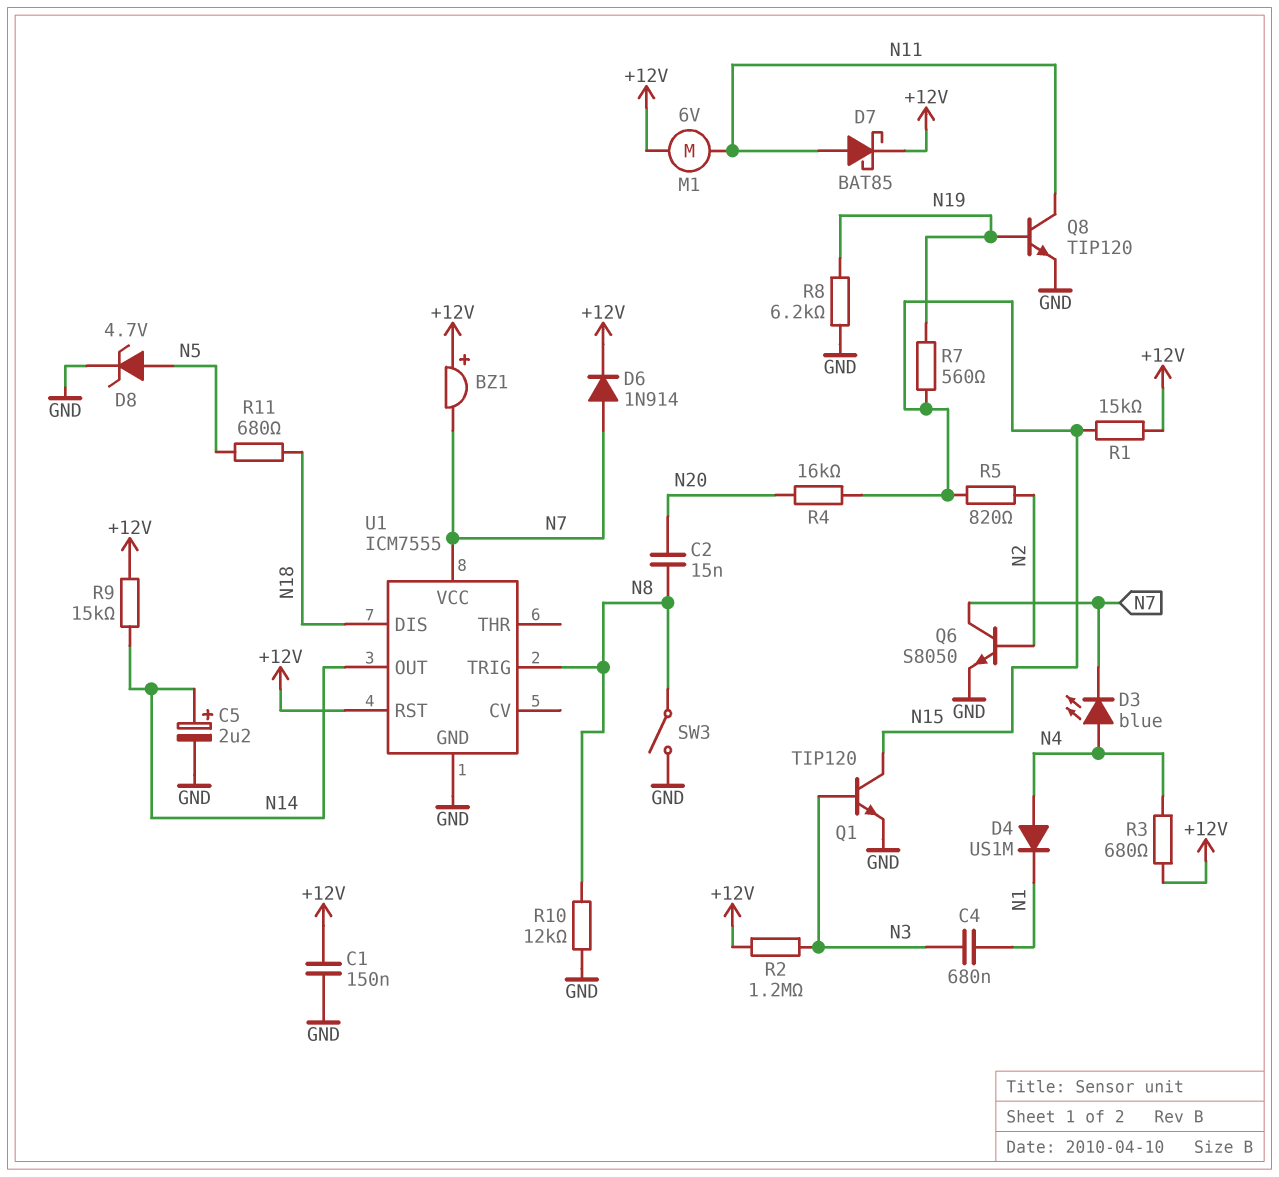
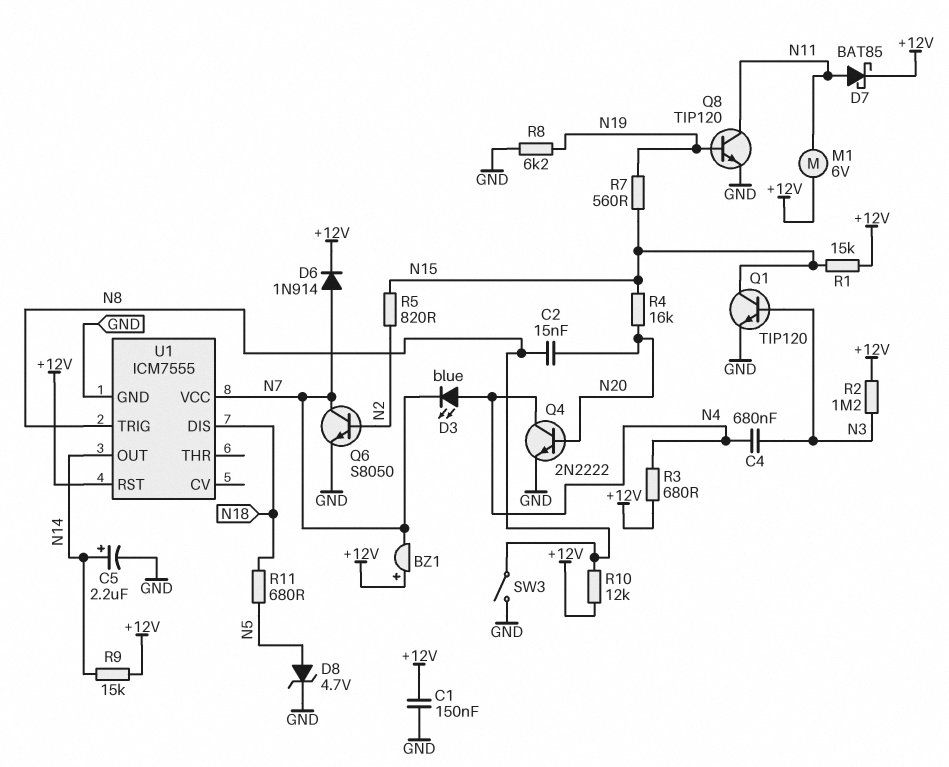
C4: 680nF (N1, N3) -> 680nF (N3, N4)
D4: diode US1M (A N4, K N1) -> none
Q4: none -> NPN 2N2222 (B N20, C N4, E GND)
R10: 12k (GND, N8) -> 12k (+12V, N8)

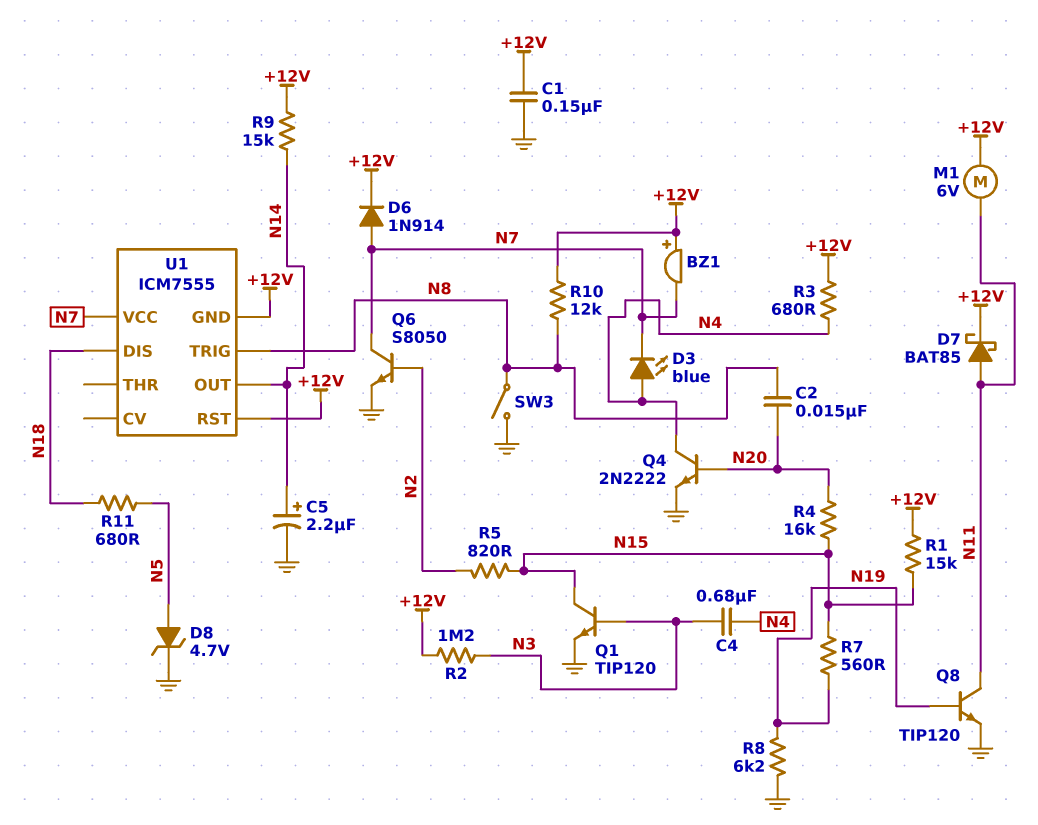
U1 pin GND: GND -> +12V

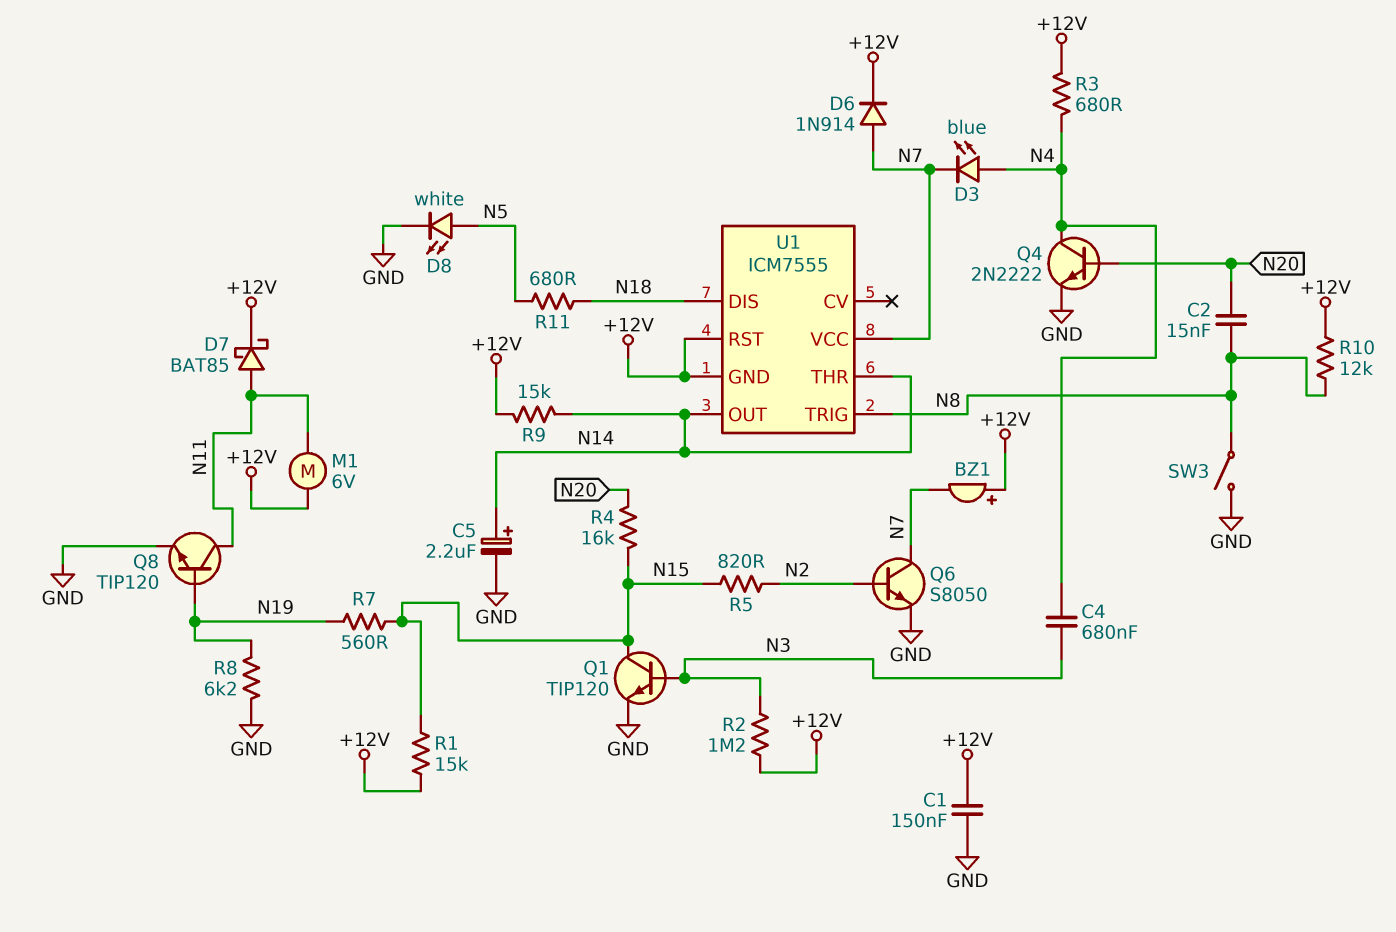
D8: zener 4.7V (A N5, K GND) -> LED white (A N5, K GND)
U1 pin THR: none -> N14

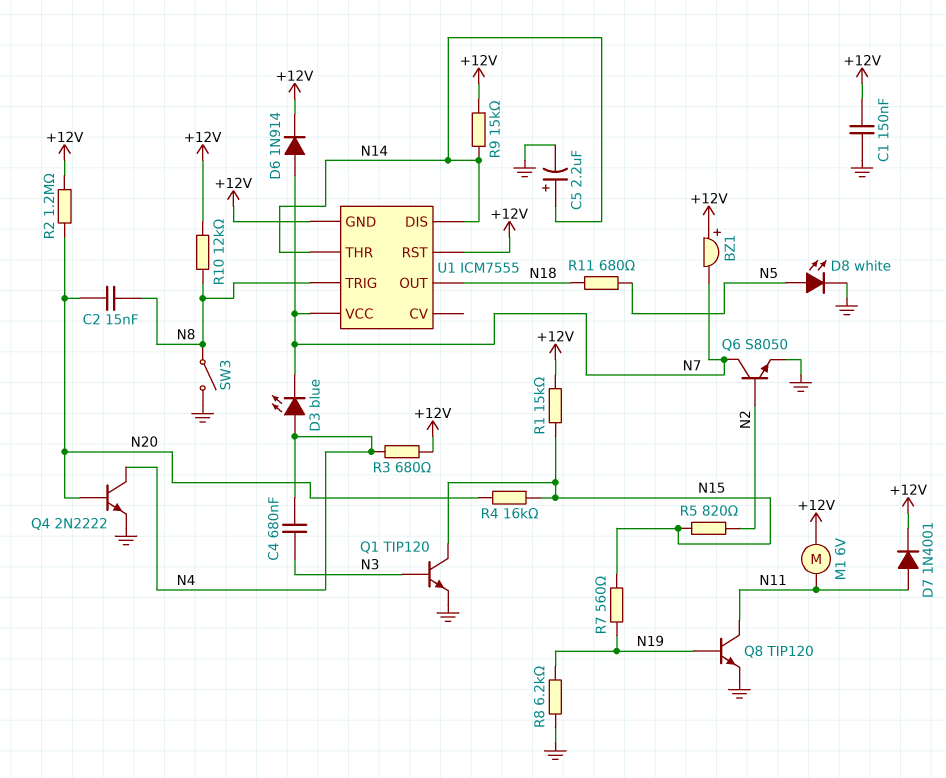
D7: schottky BAT85 (A N11, K +12V) -> diode 1N4001 (A N11, K +12V)
R2: 1.2M (+12V, N3) -> 1.2M (+12V, N20)
U1 pin DIS: N18 -> N14
U1 pin OUT: N14 -> N18

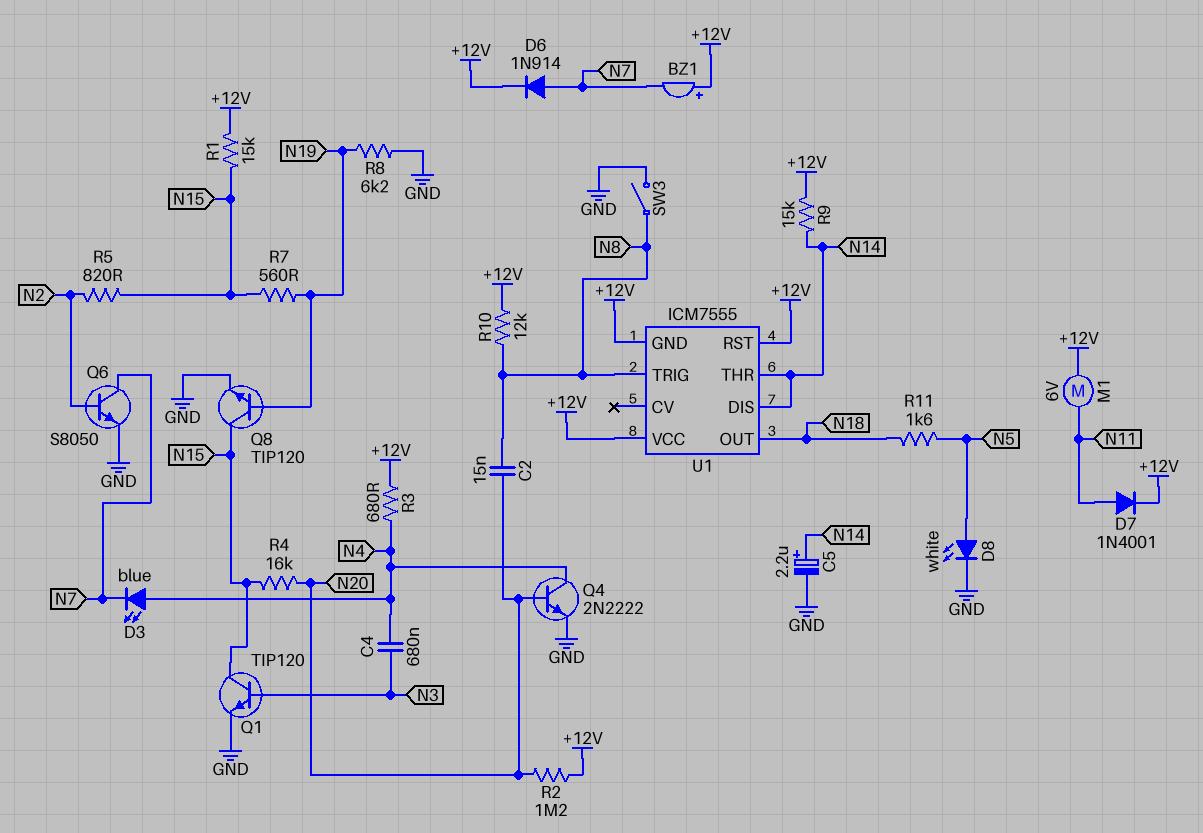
C1: 150nF (+12V, GND) -> none
Q8: NPN TIP120 (B N19, C N11, E GND) -> NPN TIP120 (B N19, C N15, E GND)
R11: 680 (N5, N18) -> 1.6k (N5, N18)
U1 pin VCC: N7 -> +12V

